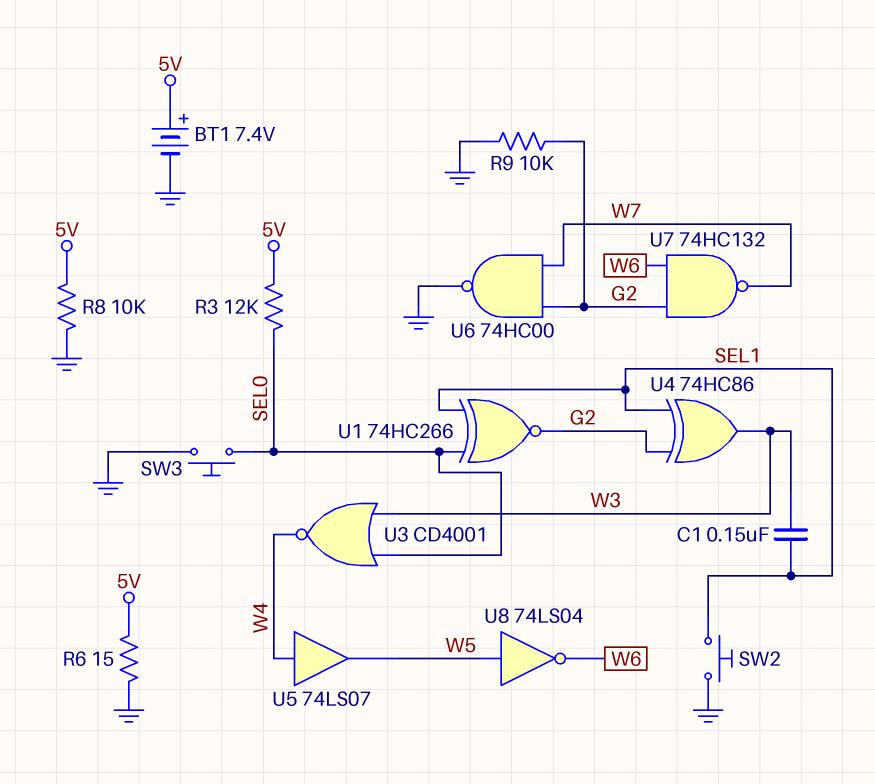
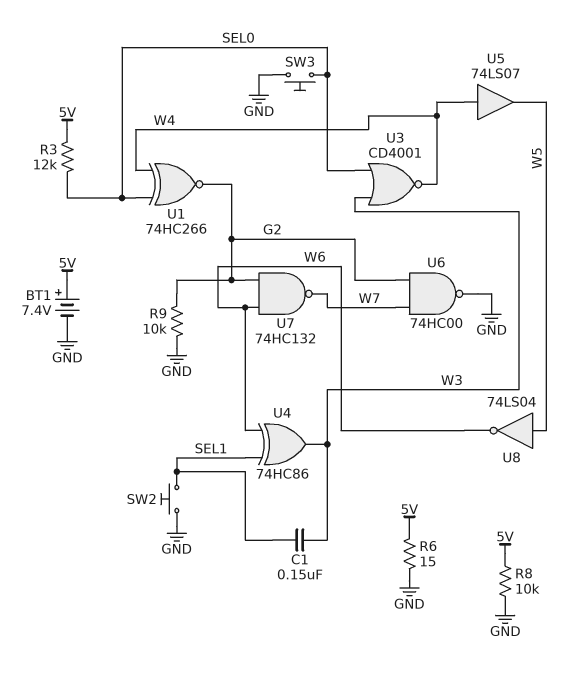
U1: XNOR 74HC266 (in SEL0, in SEL1, out G2) -> XNOR 74HC266 (in SEL0, in W4, out G2)
U4: XOR 74HC86 (in G2, in SEL1, out W3) -> XOR 74HC86 (in SEL1, in W6, out W3)

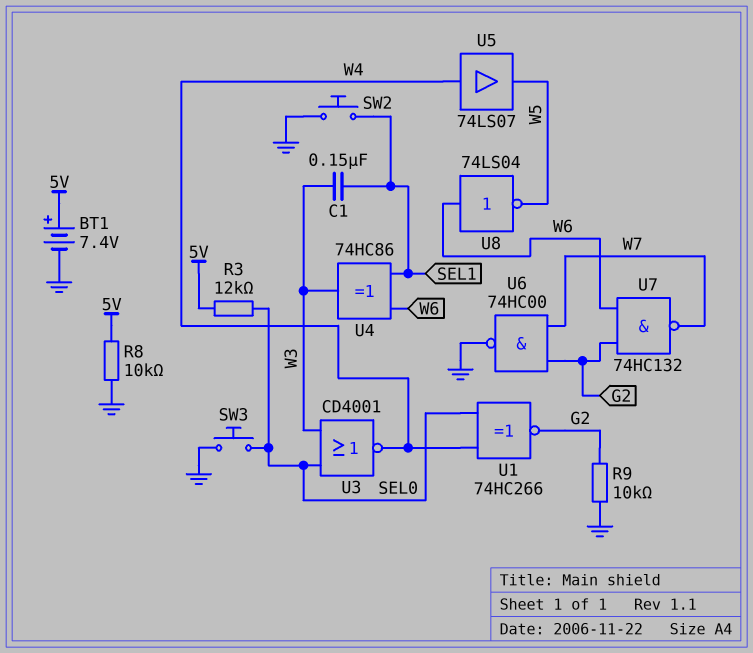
R6: 15 (5V, GND) -> none
U8: NOT 74LS04 (in W5, out W6) -> NOT 74LS04 (in W6, out W5)

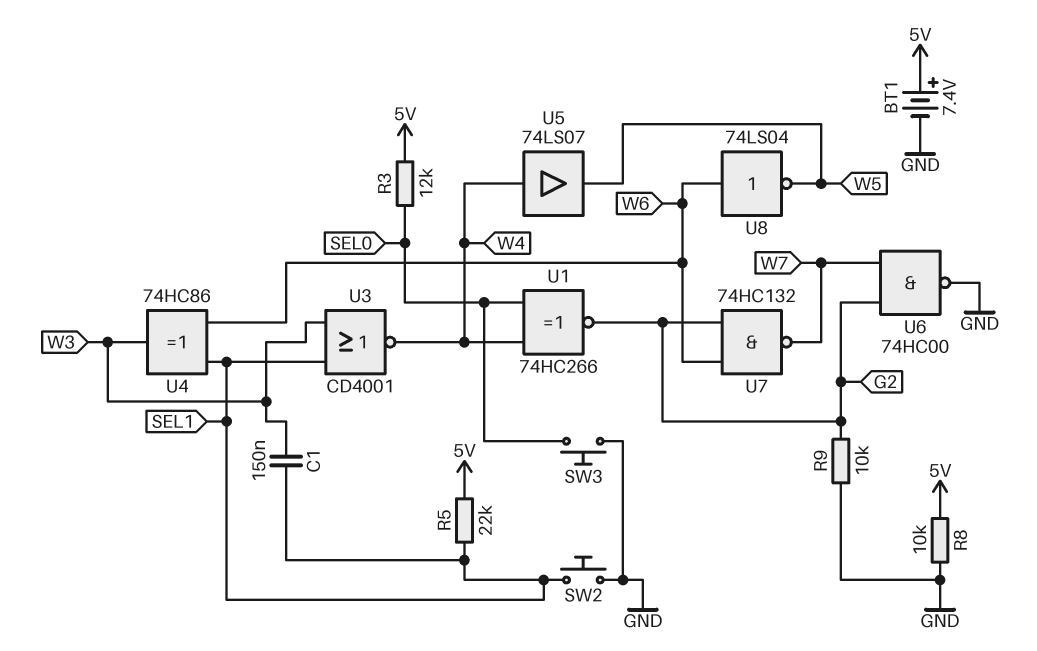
R5: none -> 22k (5V, SEL1)
U3: NOR CD4001 (in SEL0, in W3, out W4) -> NOR CD4001 (in SEL1, in W3, out W4)

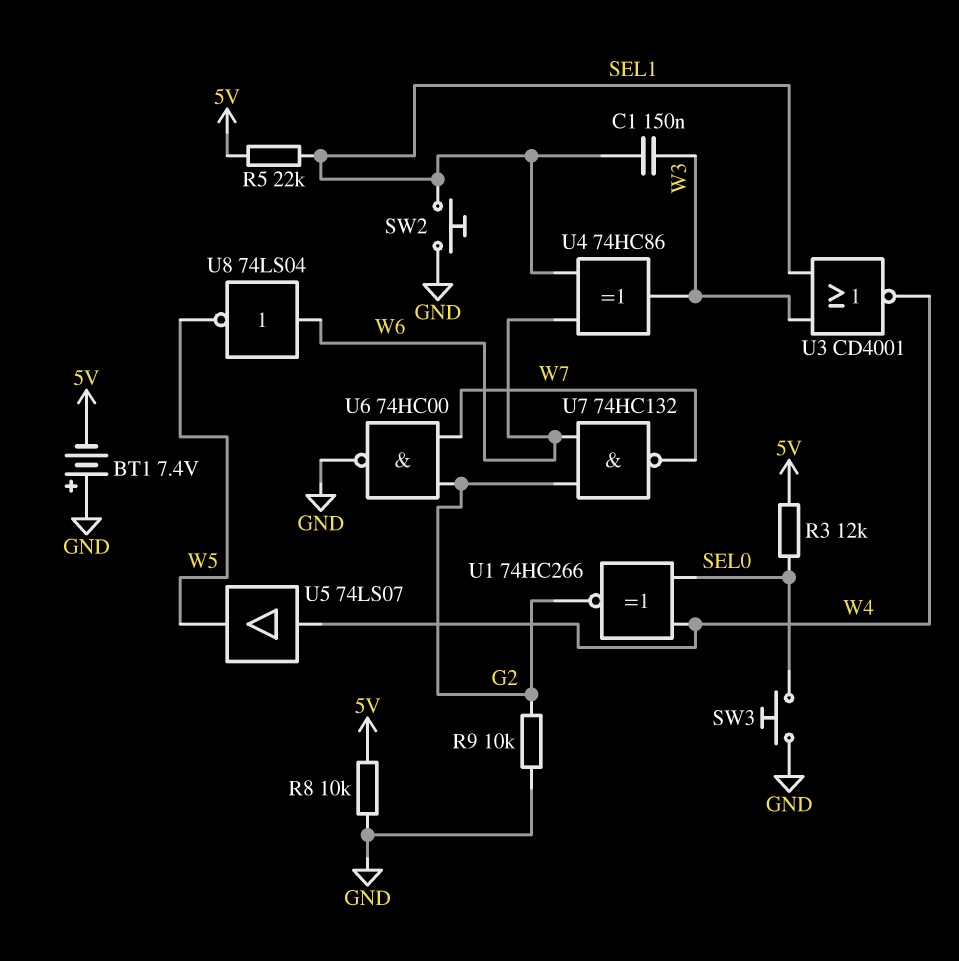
BT1: 7.4V (plus 5V, minus GND) -> 7.4V (plus GND, minus 5V)

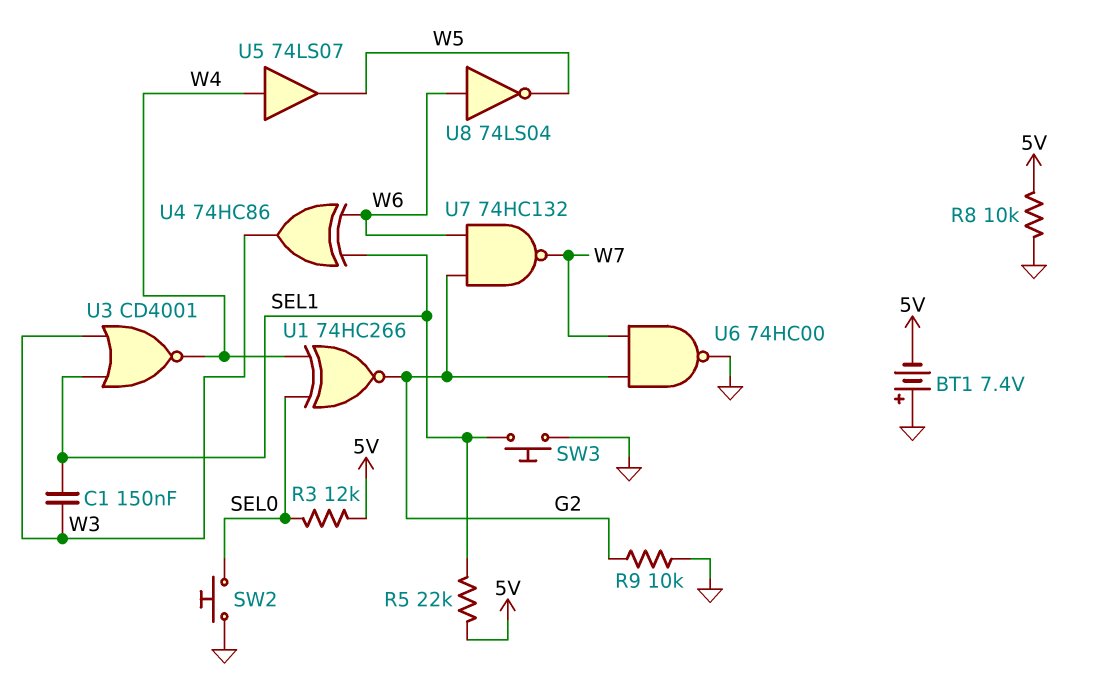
SW2: button (GND, SEL1) -> button (GND, SEL0)
SW3: button (GND, SEL0) -> button (GND, SEL1)

